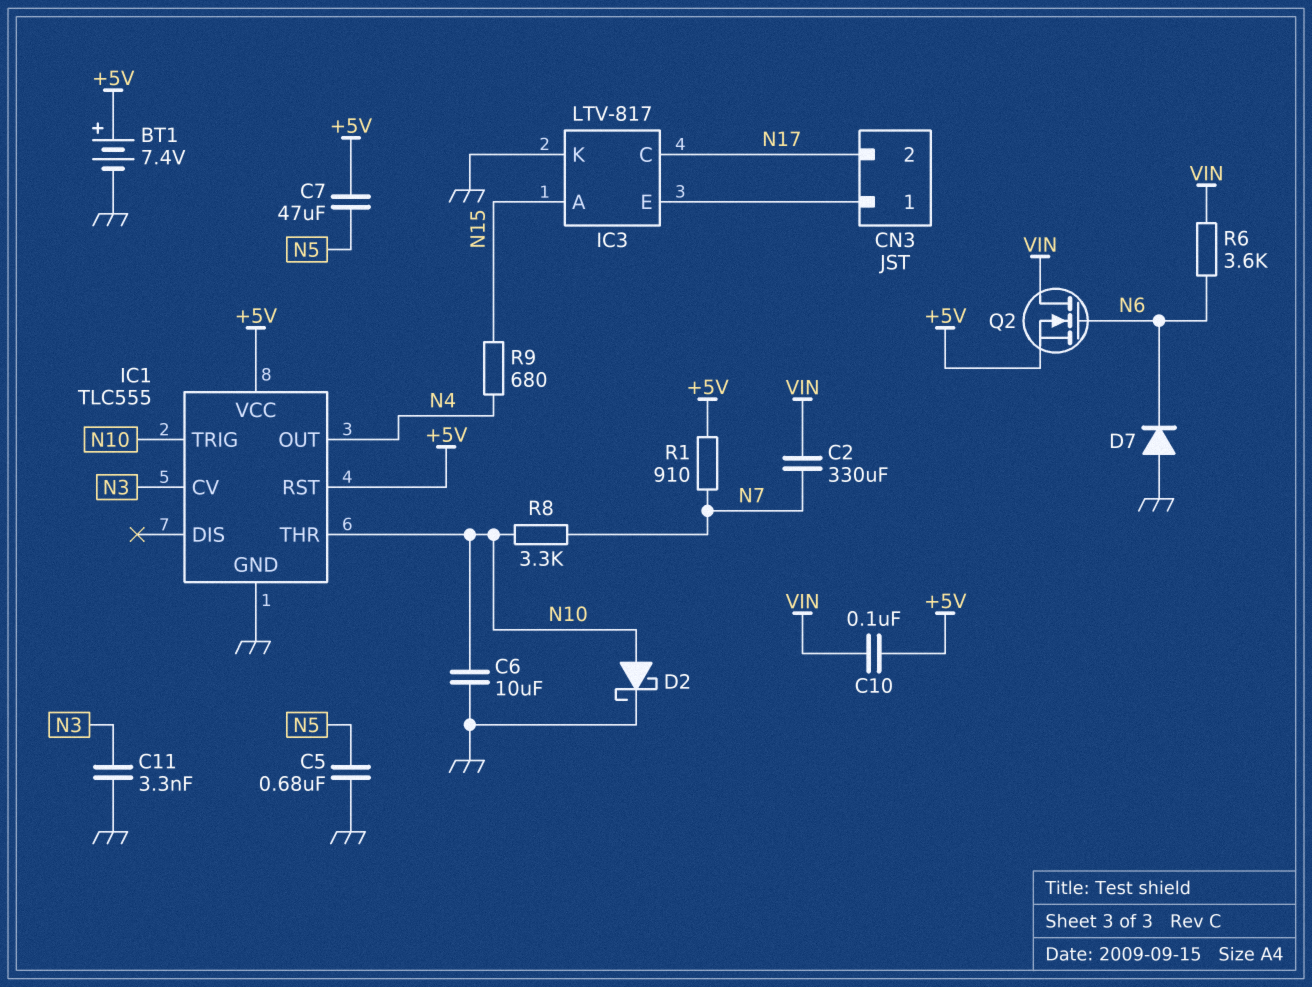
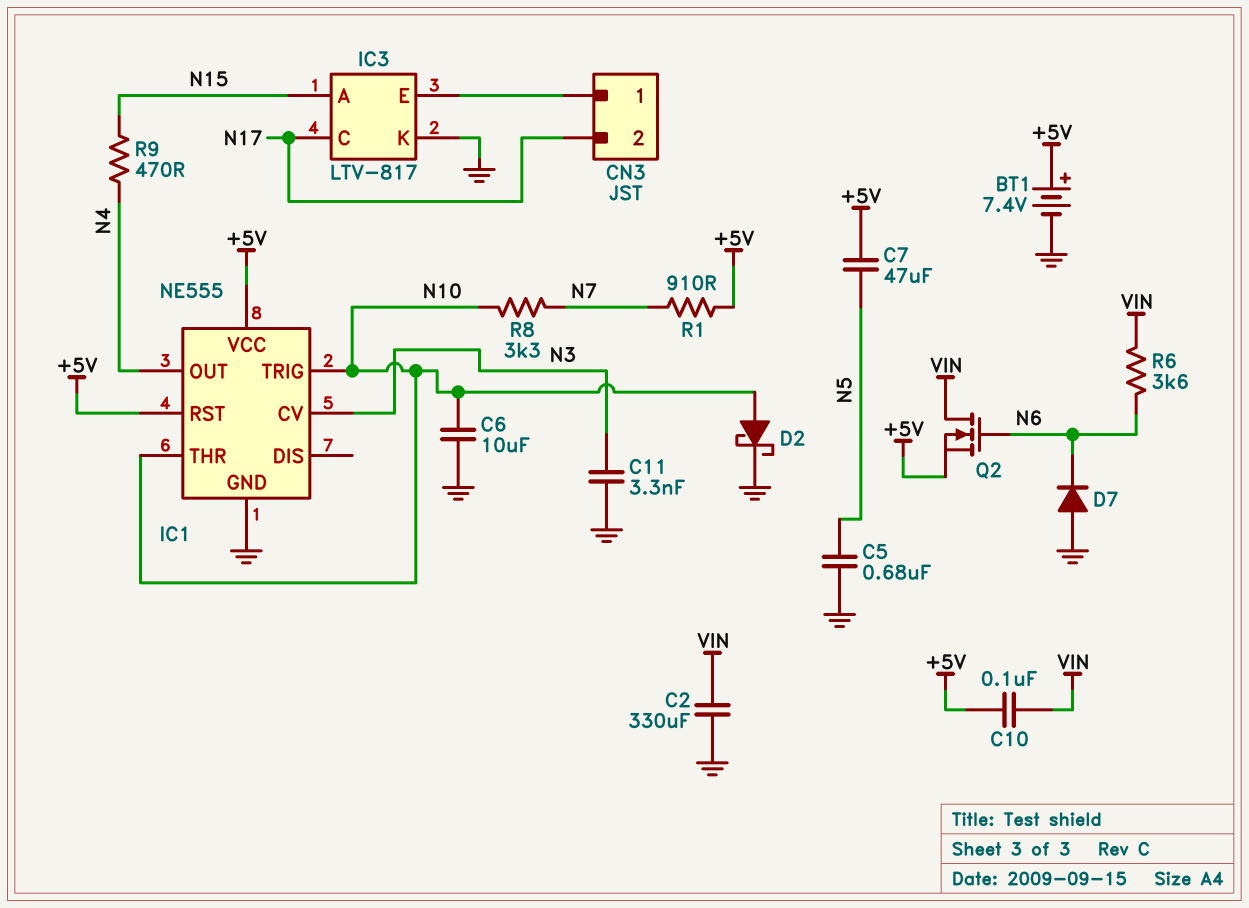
C2: 330uF (N7, VIN) -> 330uF (GND, VIN)
IC1: TLC555 -> NE555
R9: 680 (N4, N15) -> 470 (N4, N15)

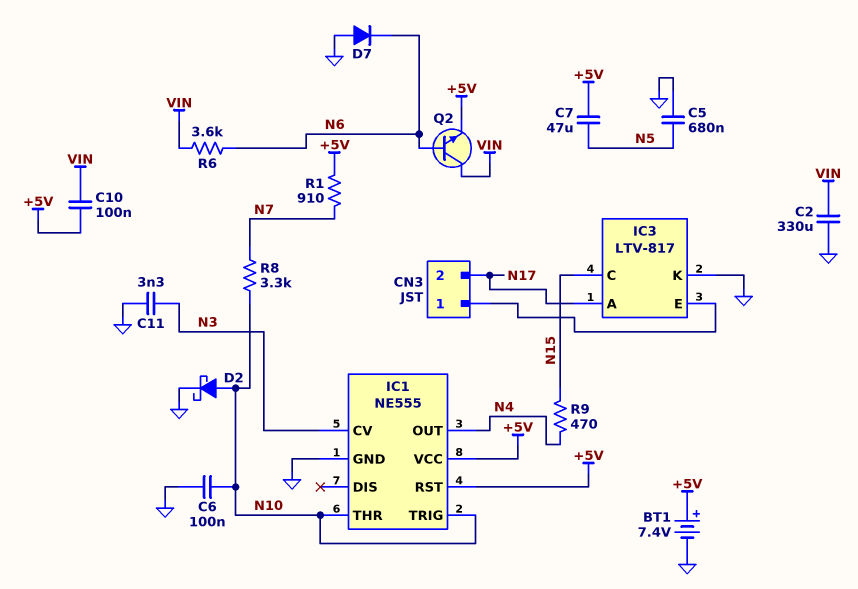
C6: 10uF (GND, N10) -> 100nF (GND, N10)
IC3 pin A: N15 -> N17
IC3 pin C: N17 -> N15
Q2: NMOS (G N6, D VIN, S +5V) -> NPN (B N6, C VIN, E +5V)

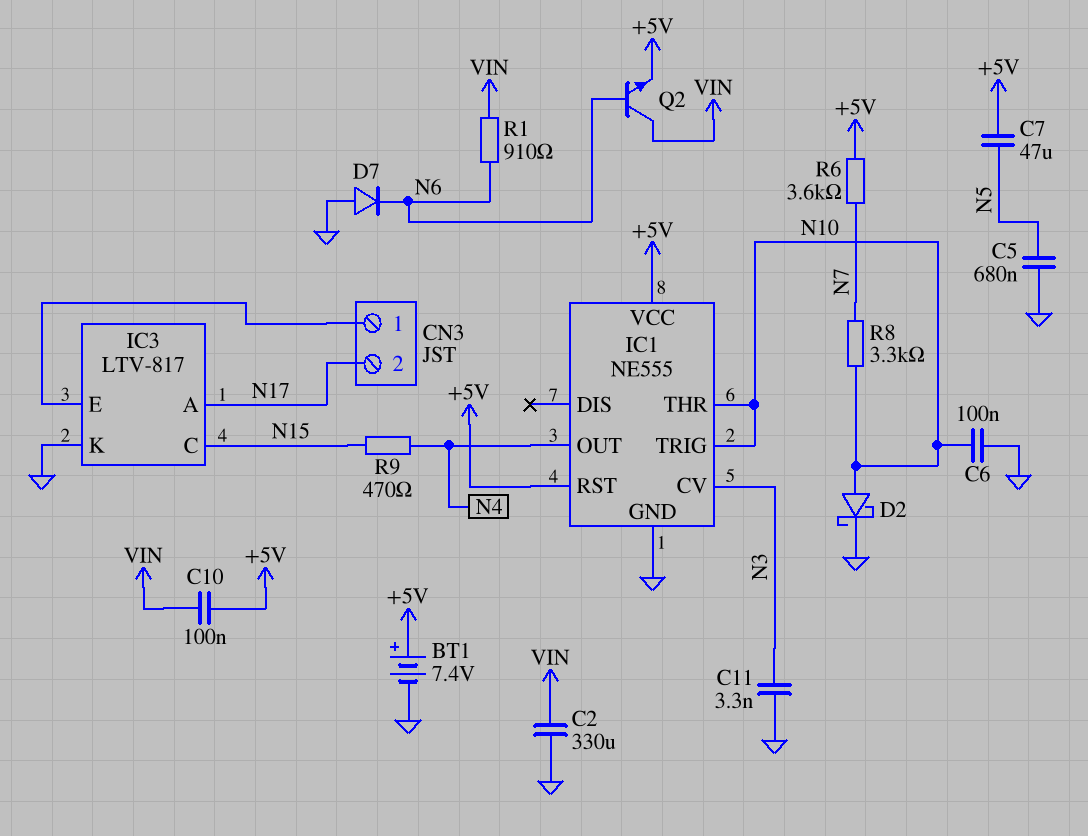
R1: 910 (+5V, N7) -> 910 (N6, VIN)
R6: 3.6k (N6, VIN) -> 3.6k (+5V, N7)

